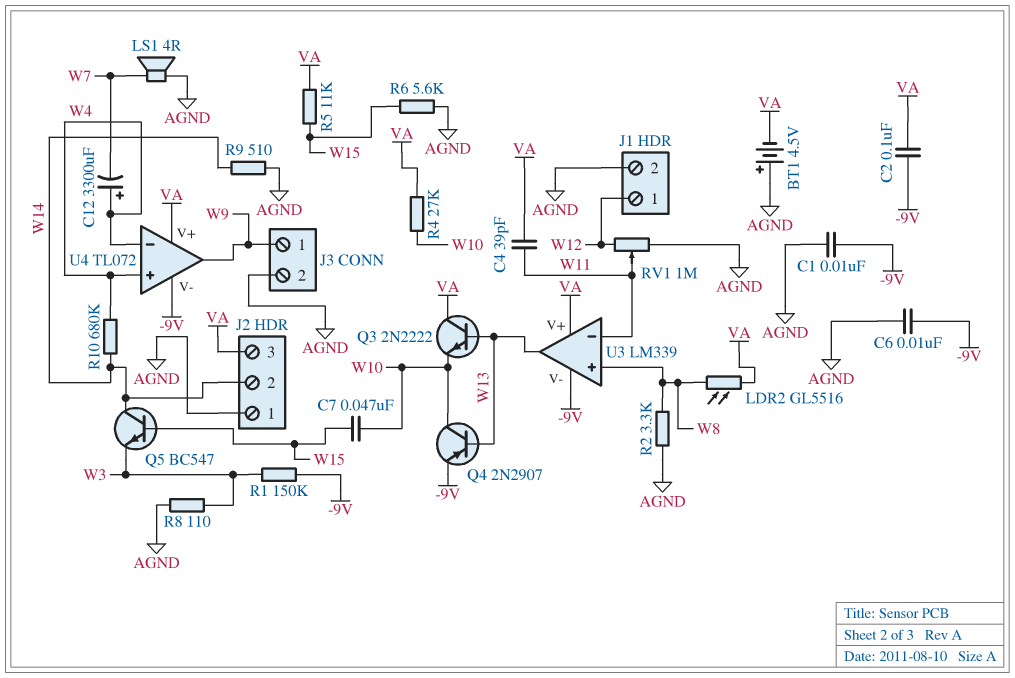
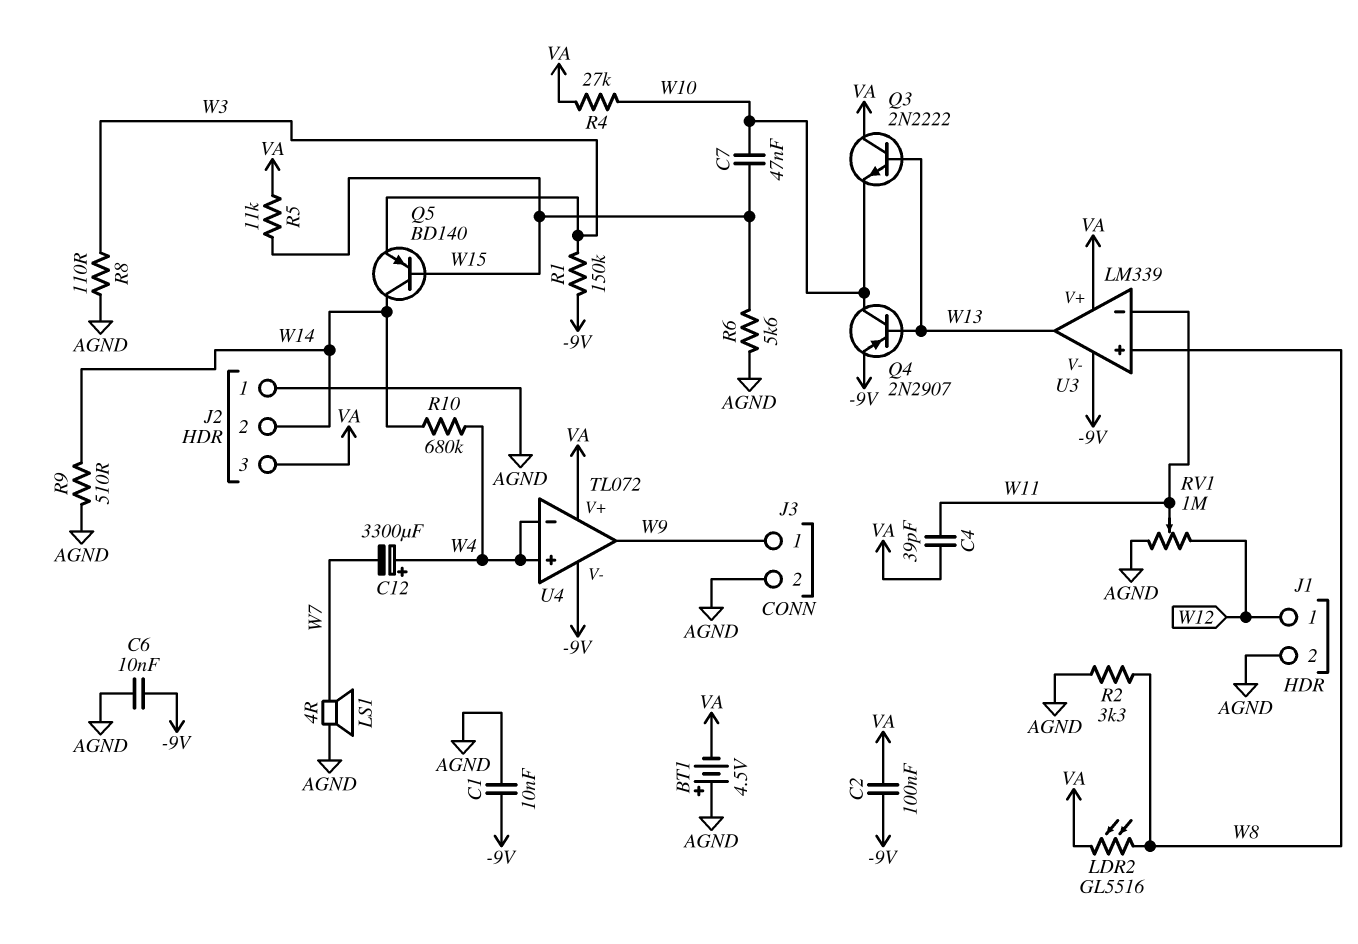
Q5: NPN BC547 (B W15, C W14, E W3) -> PNP BD140 (B W15, C W14, E W3)

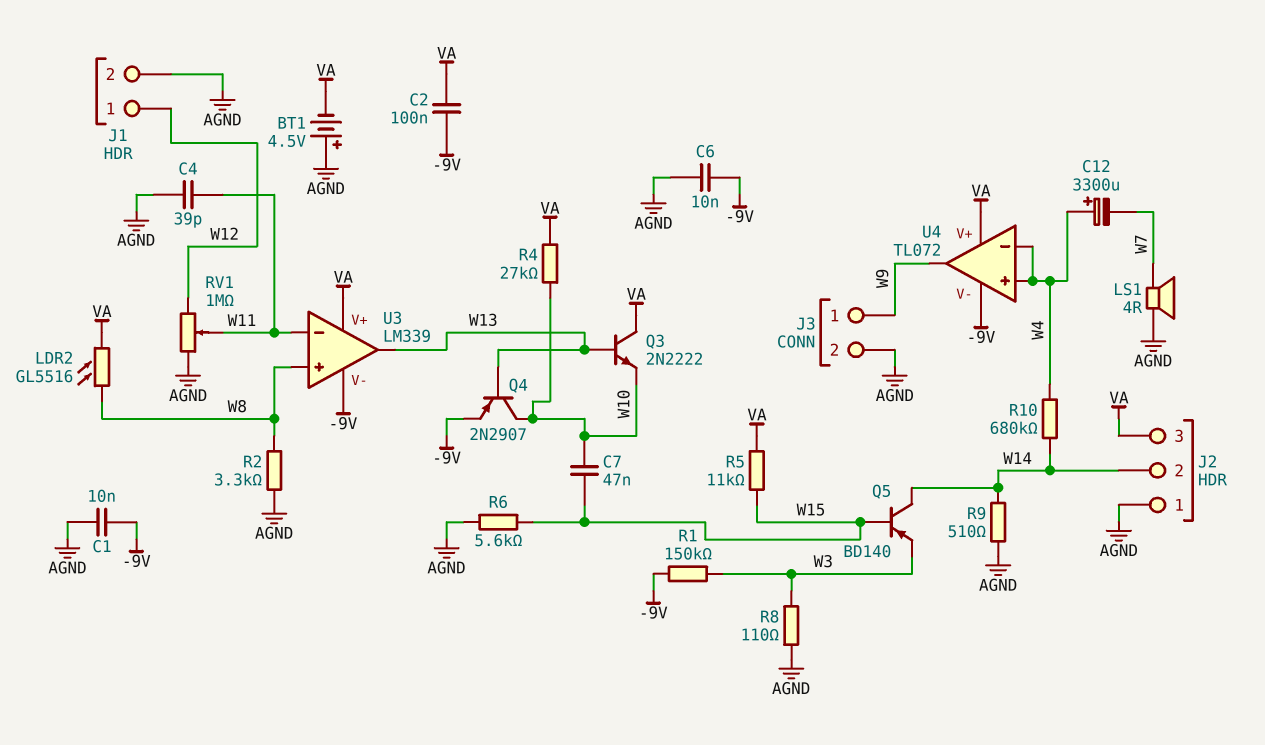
C4: 39pF (VA, W11) -> 39pF (AGND, W11)

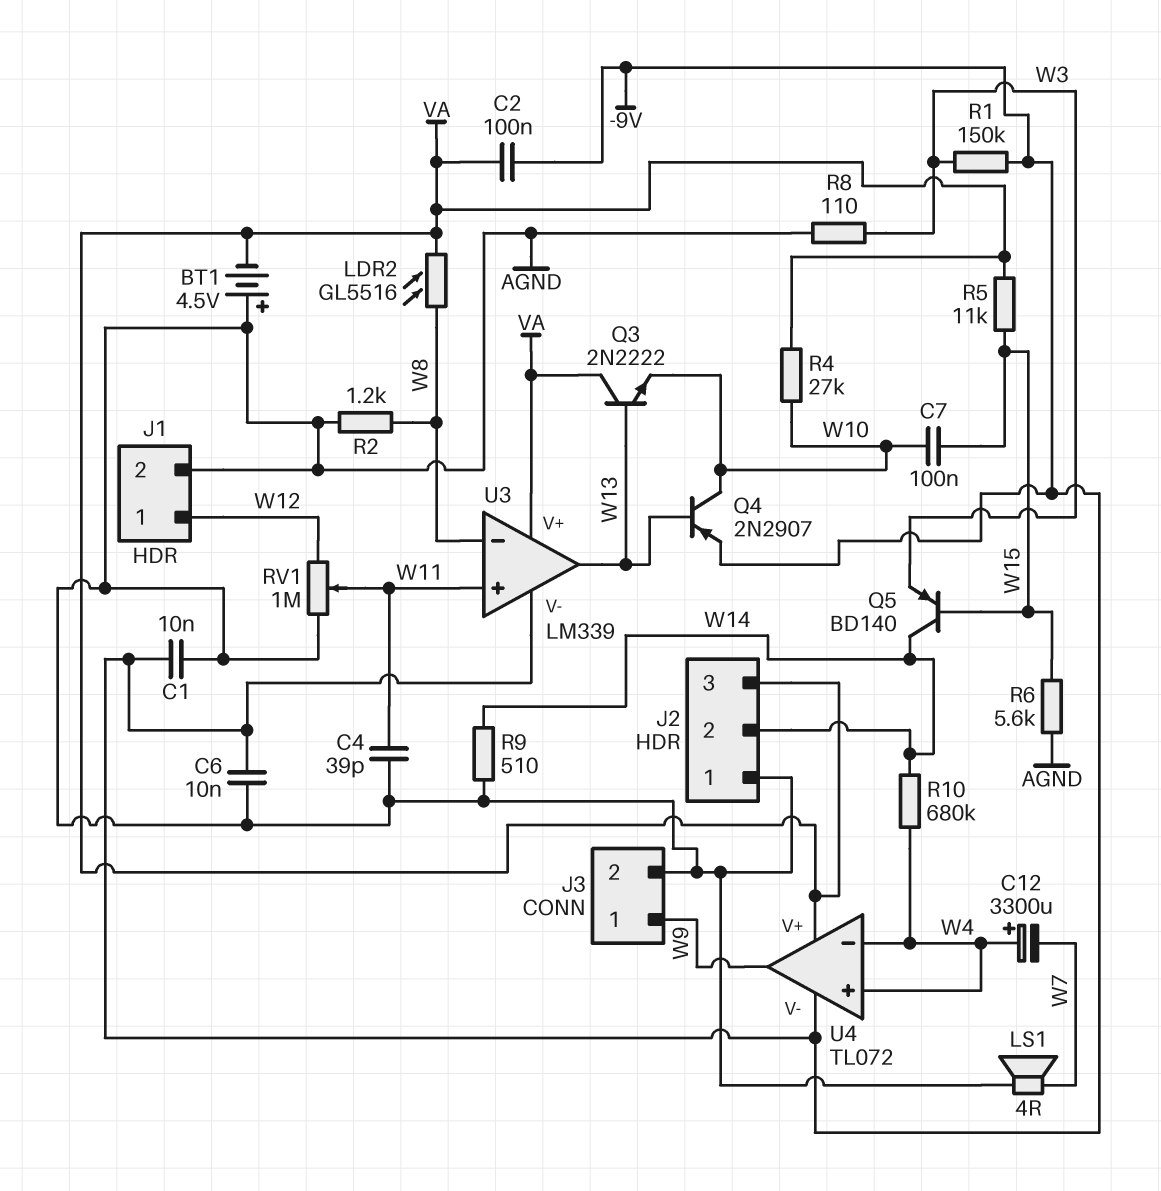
C7: 47nF (W10, W15) -> 100nF (W10, W15)
R2: 3.3k (AGND, W8) -> 1.2k (AGND, W8)
U3 pin in+: W8 -> W11
U3 pin in-: W11 -> W8

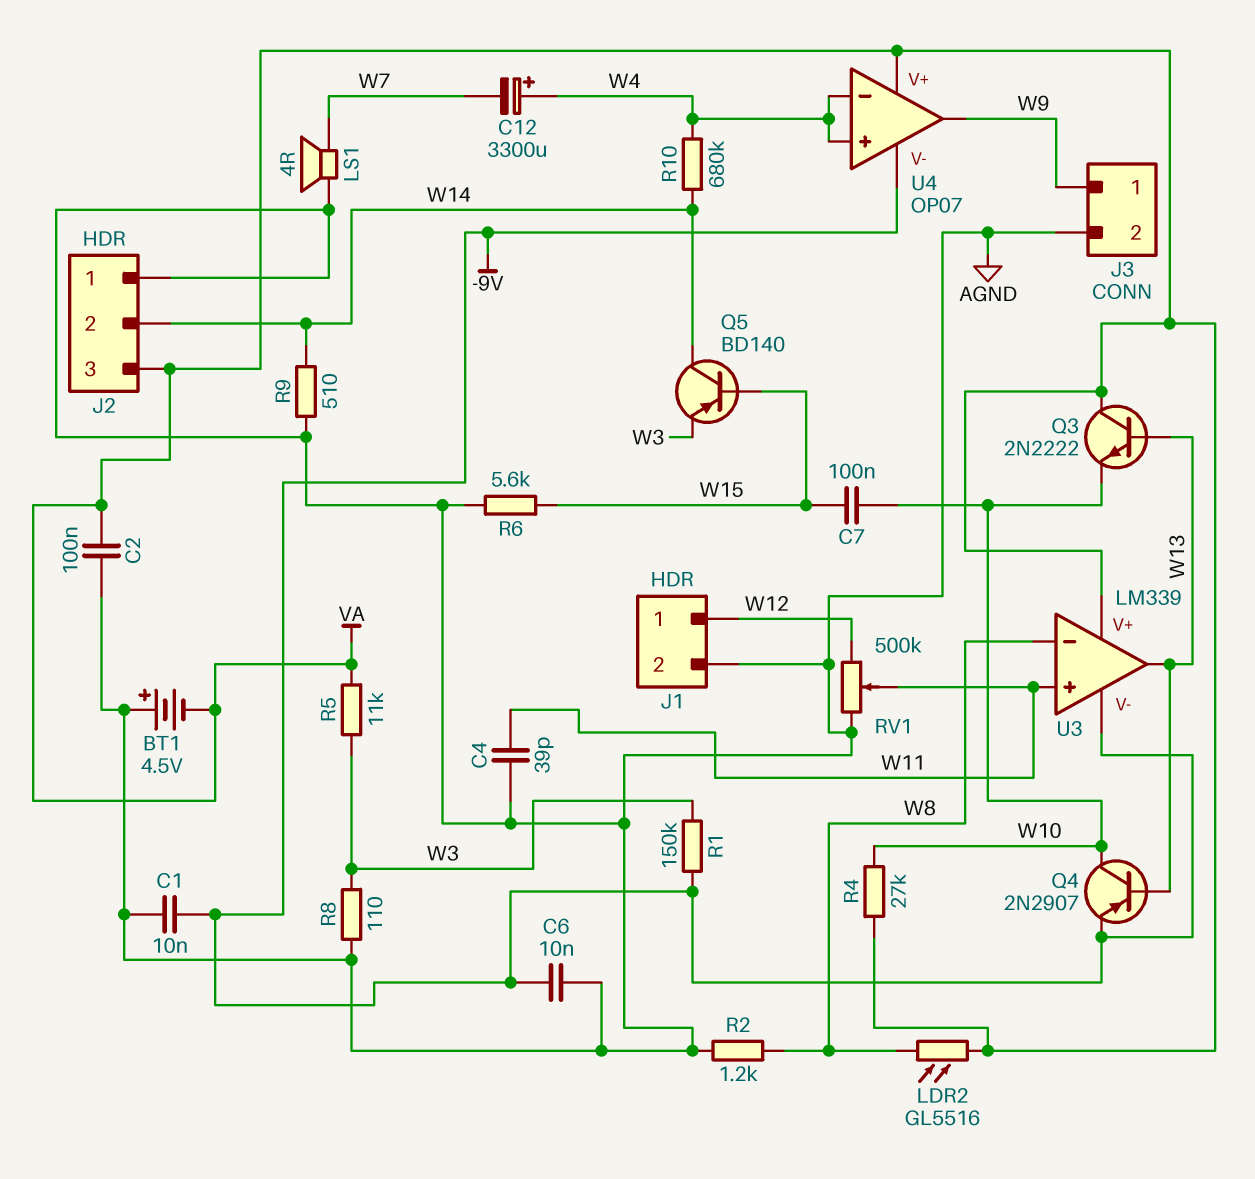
C2: 100nF (-9V, VA) -> 100nF (AGND, VA)
R5: 11k (VA, W15) -> 11k (VA, W3)
RV1: 1M (AGND, W12, wiper W11) -> 500k (AGND, W12, wiper W11)
U4: TL072 -> OP07

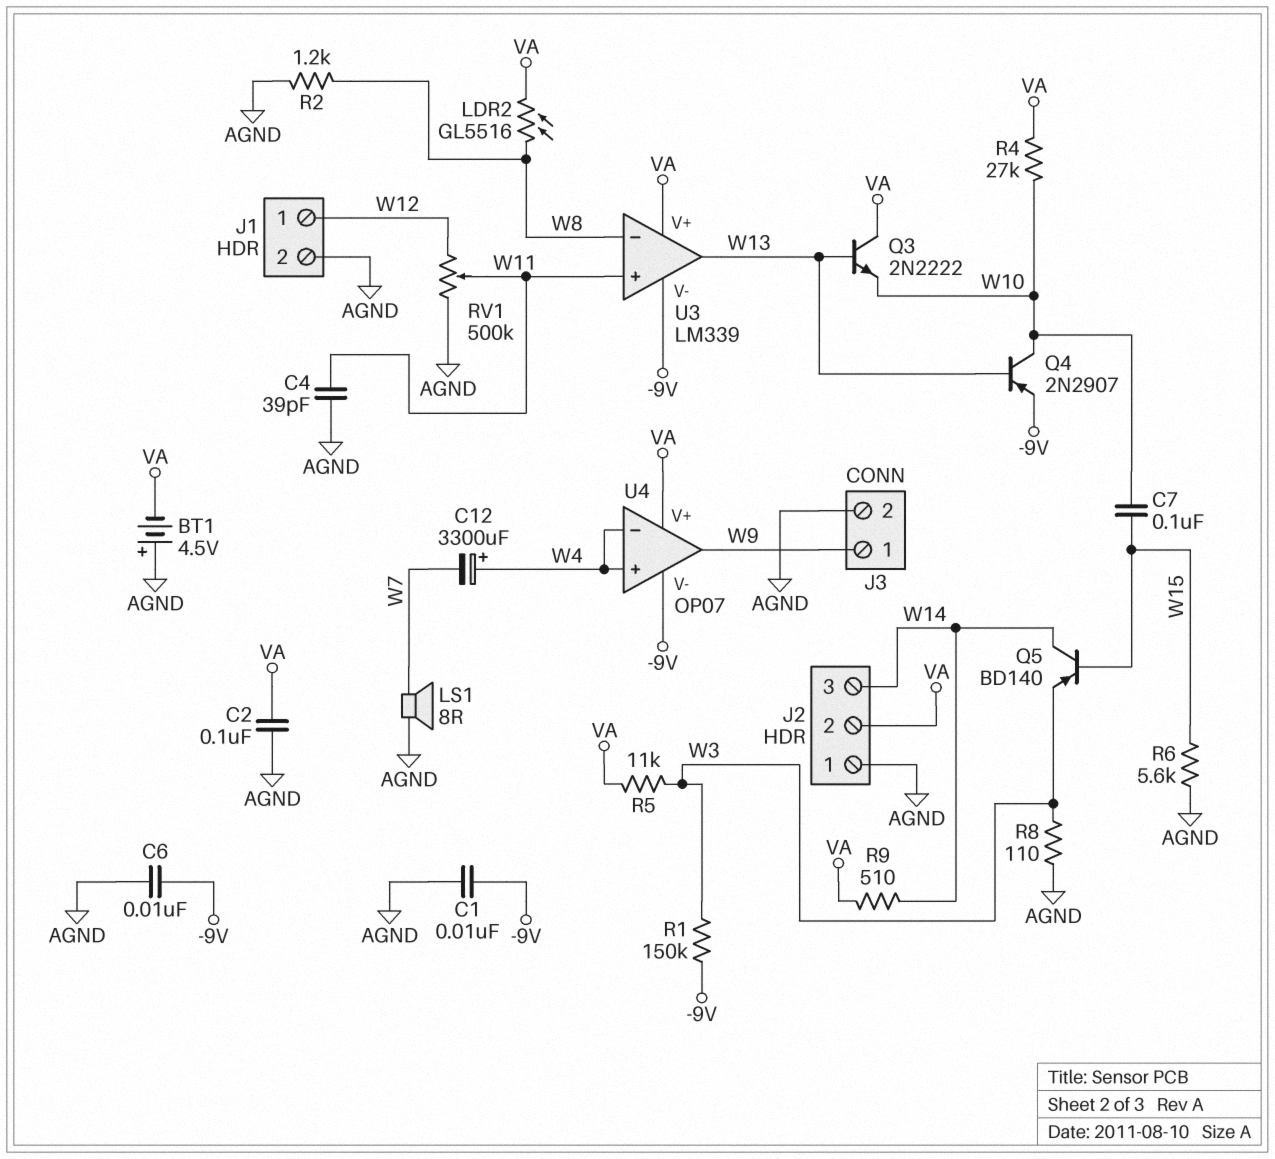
J2 pin 2: W14 -> VA
J2 pin 3: VA -> W14
LS1: speaker 4R (AGND, W7) -> speaker 8R (AGND, W7)
R9: 510 (AGND, W14) -> 510 (VA, W14)
R10: 680k (W4, W14) -> none

